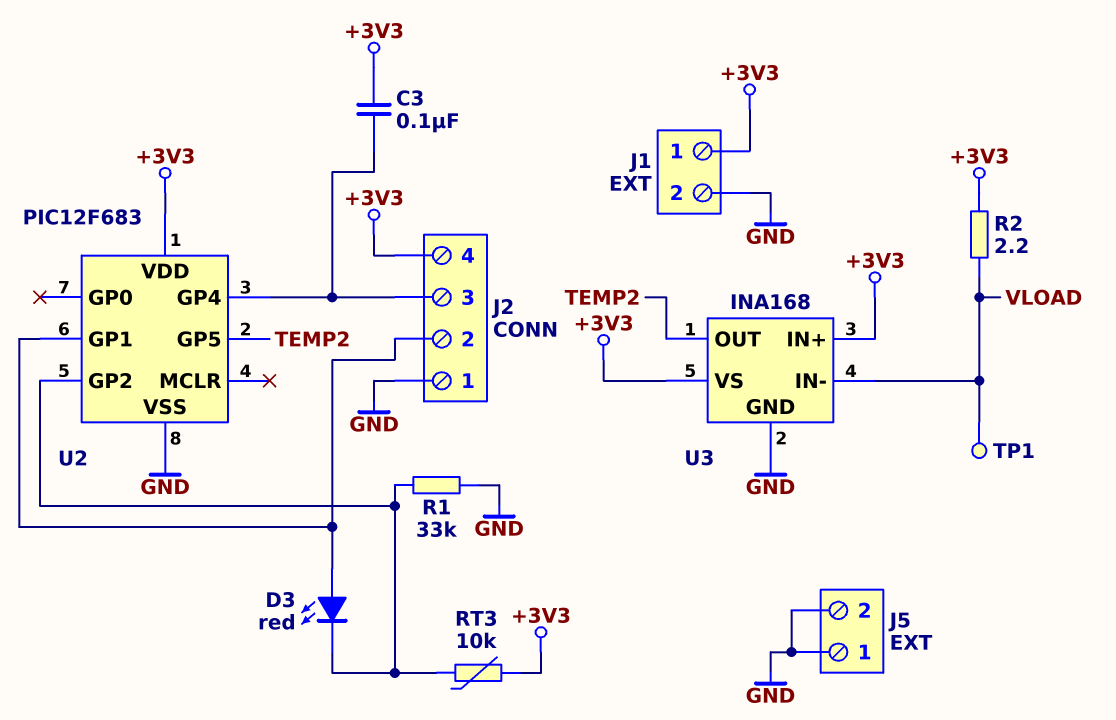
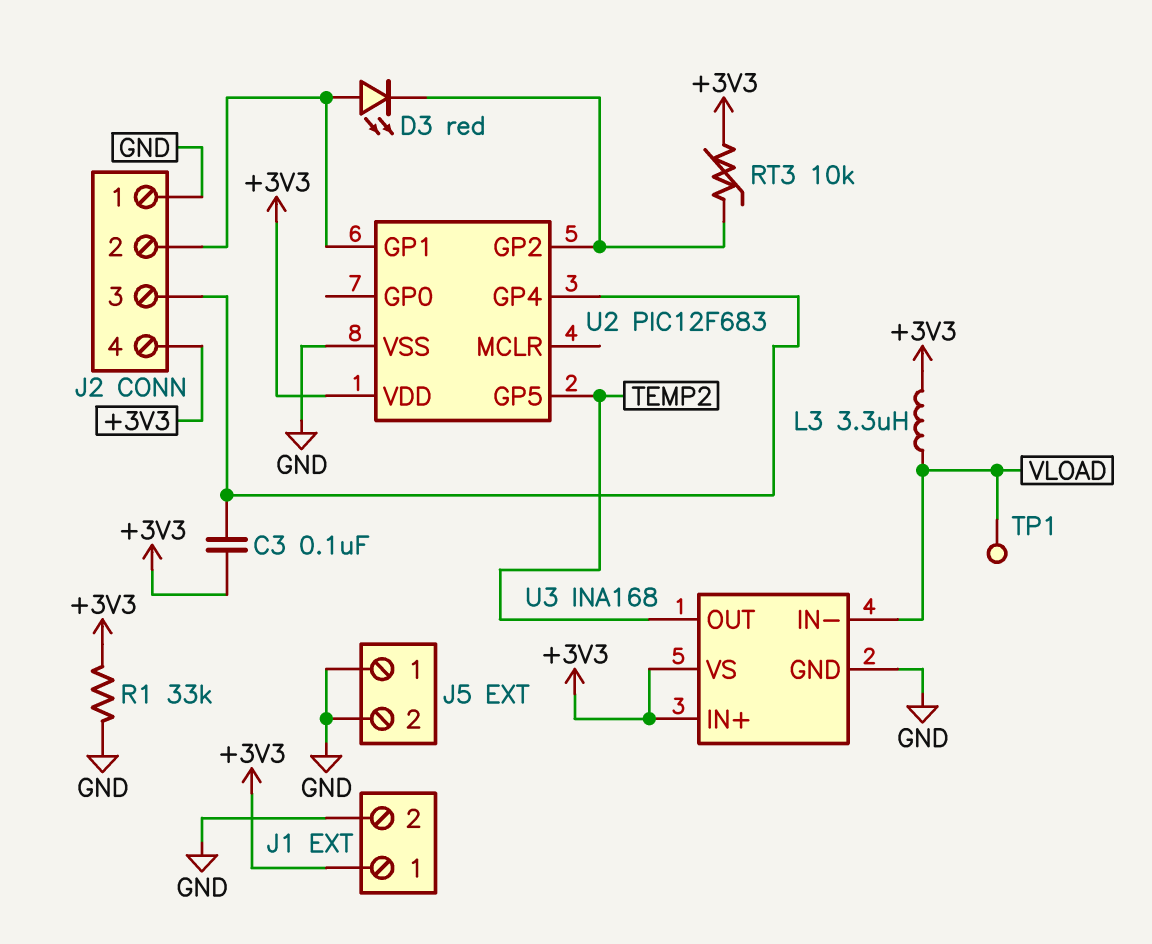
L3: none -> 3.3uH (+3V3, VLOAD)
R1: 33k (GND, U2/GP2) -> 33k (+3V3, GND)
R2: 2.2 (+3V3, VLOAD) -> none

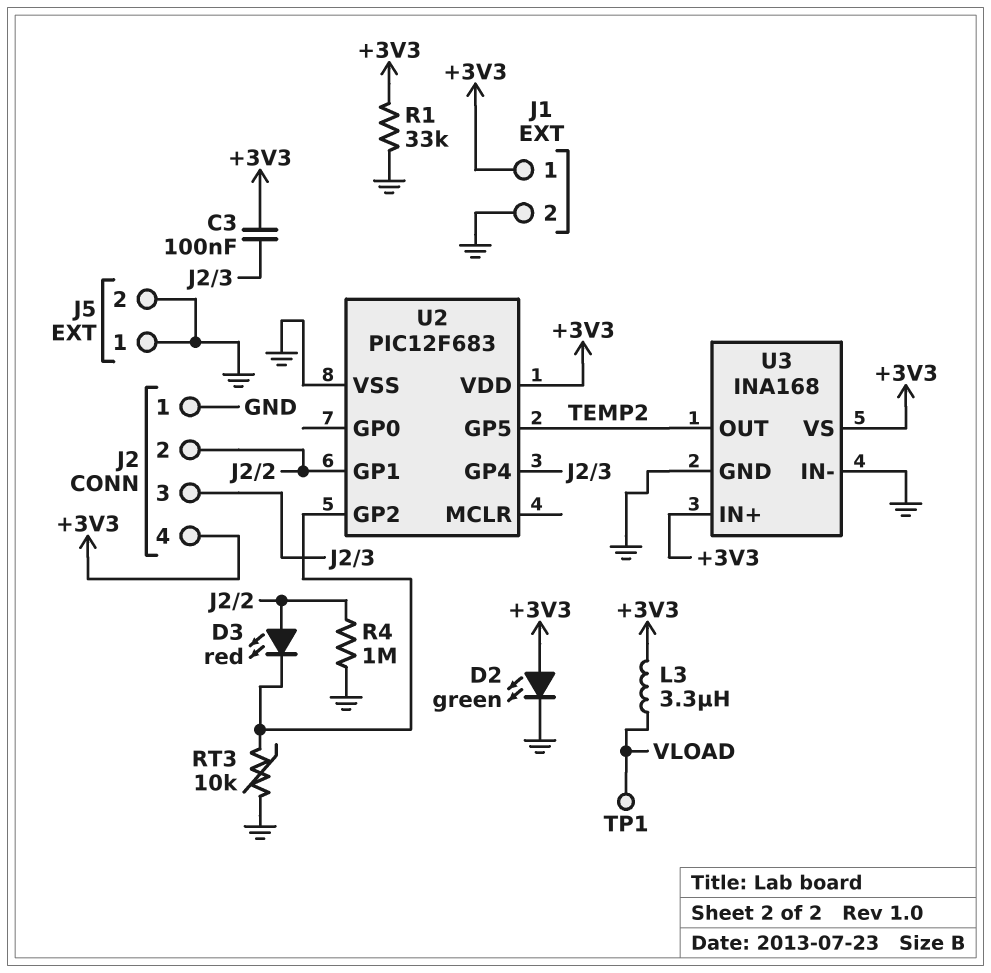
D2: none -> LED green (A +3V3, K GND)
R4: none -> 1M (GND, J2/2)
RT3: 10k (+3V3, U2/GP2) -> 10k (GND, U2/GP2)
U3 pin IN-: VLOAD -> GND

